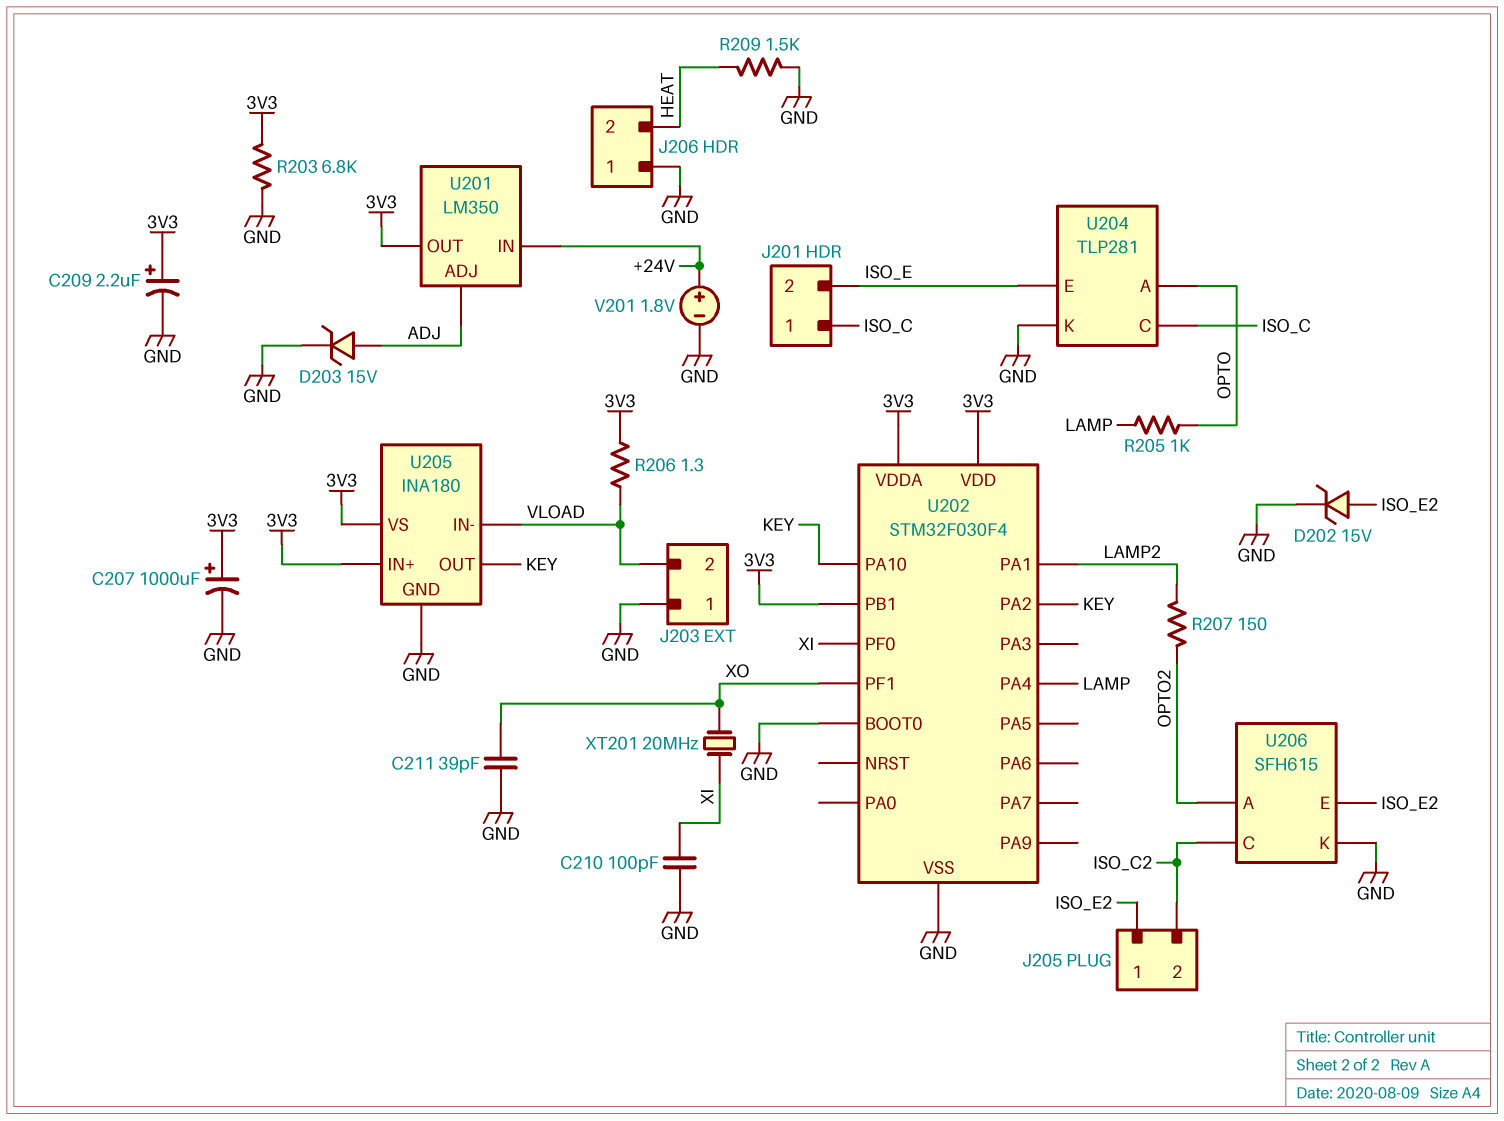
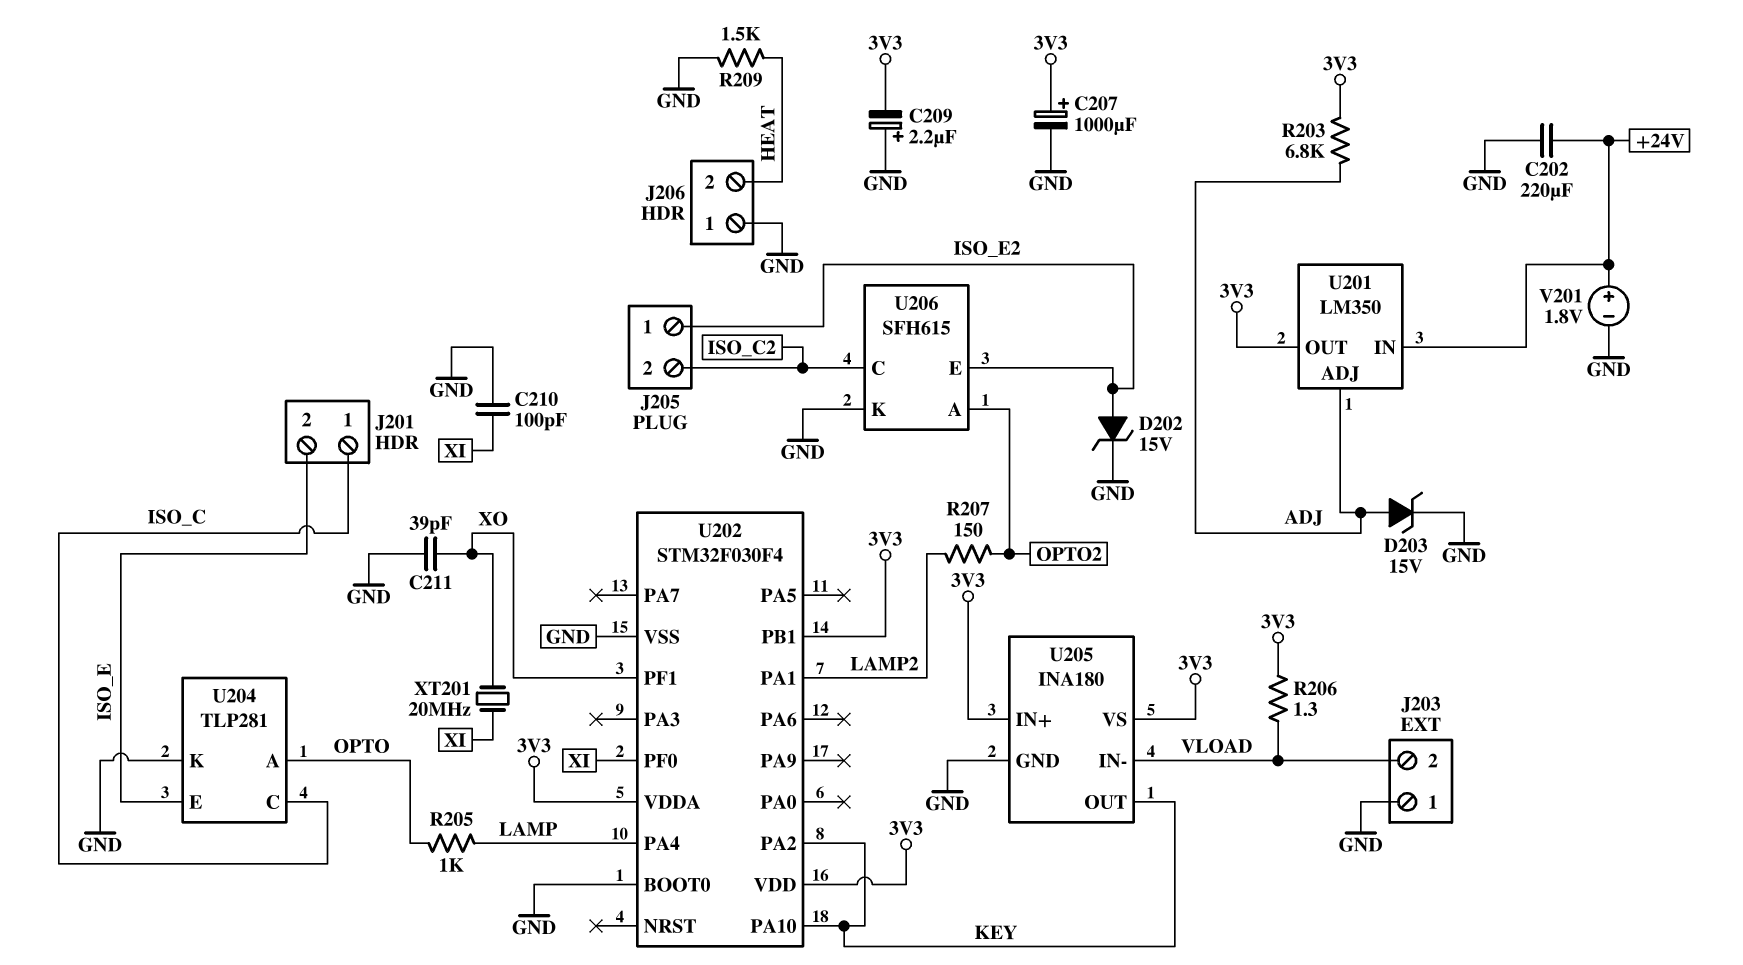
C202: none -> 220uF (+24V, GND)
C209: 2.2uF (plus 3V3, minus GND) -> 2.2uF (plus GND, minus 3V3)
R203: 6.8k (3V3, GND) -> 6.8k (3V3, ADJ)

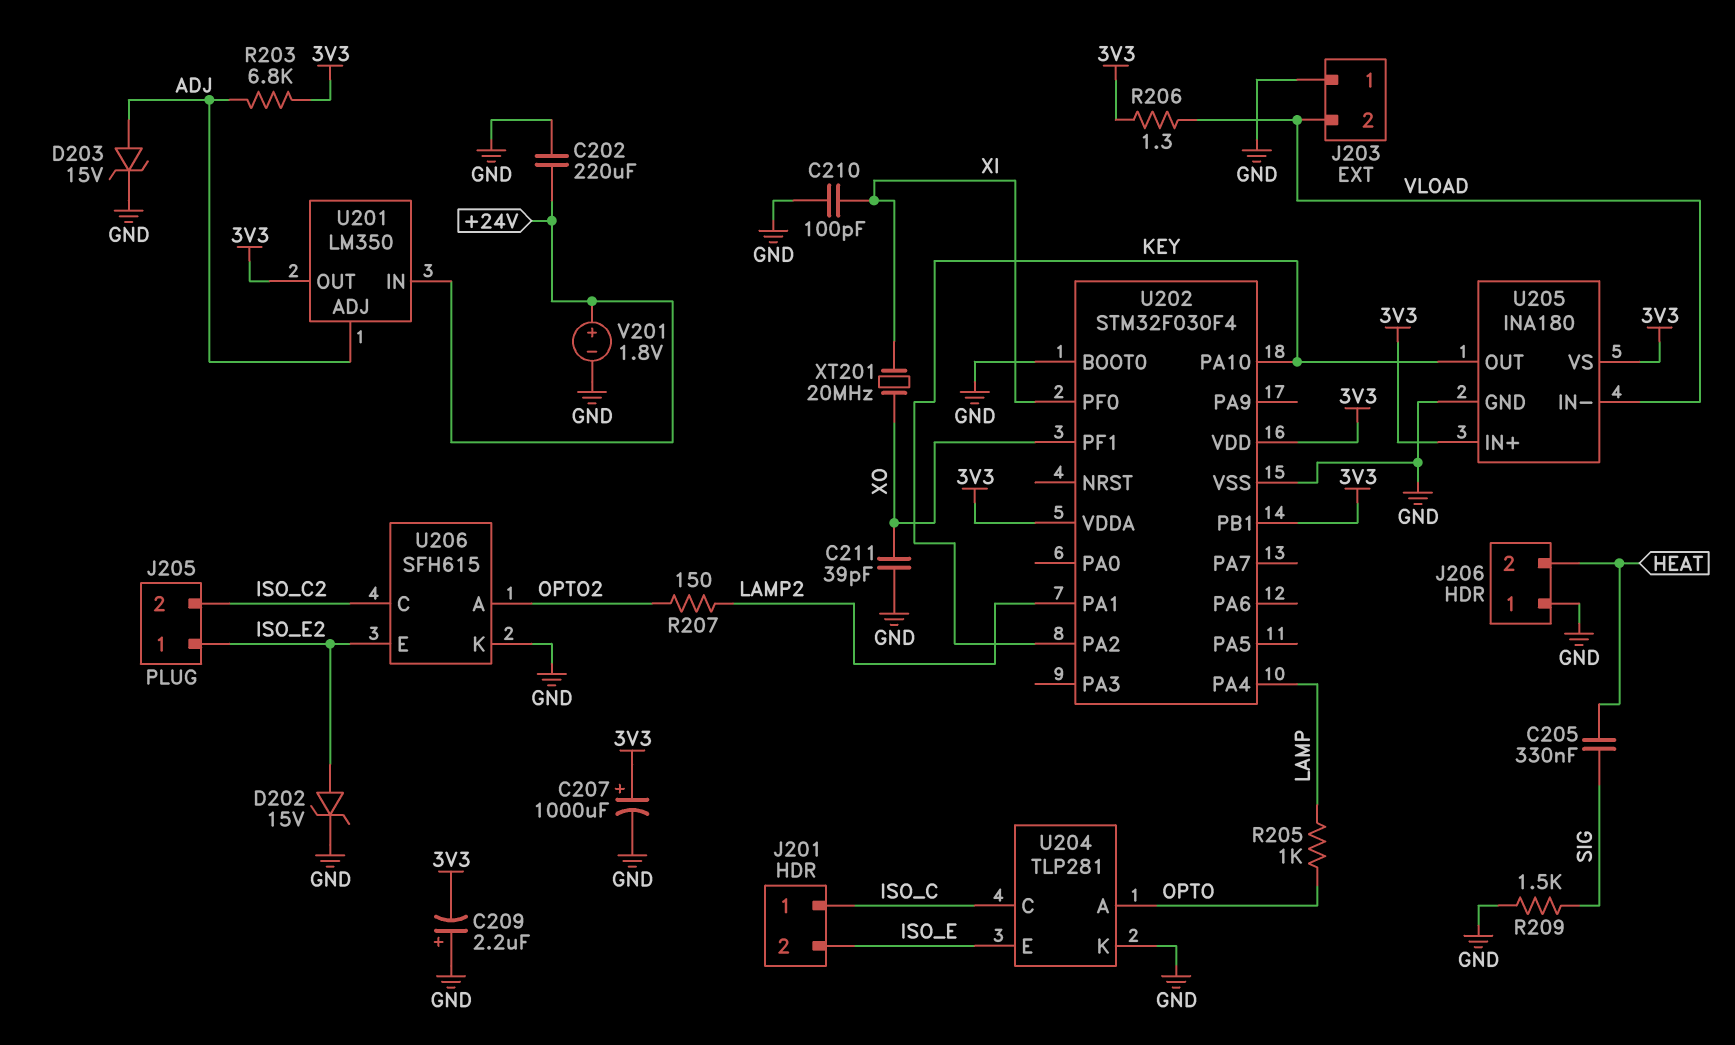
C205: none -> 330nF (HEAT, SIG)
R209: 1.5k (GND, HEAT) -> 1.5k (GND, SIG)

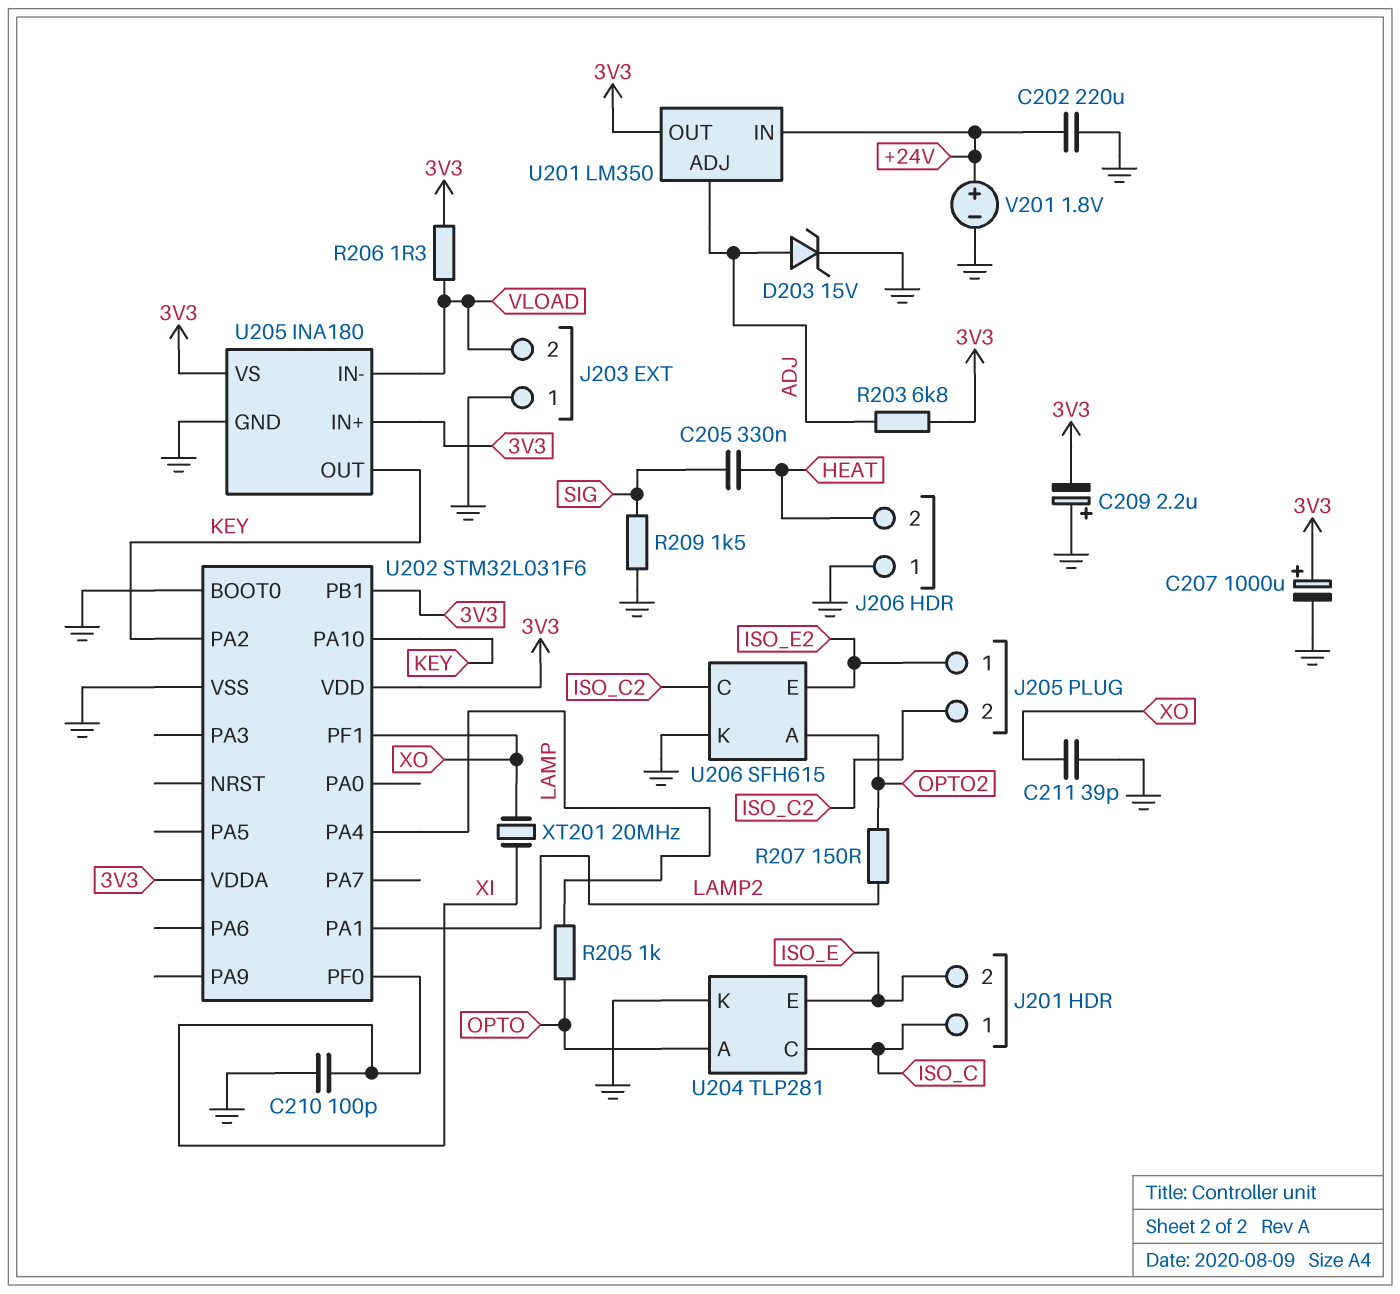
D202: zener 15V (A ISO_E2, K GND) -> none
U202: STM32F030F4 -> STM32L031F6

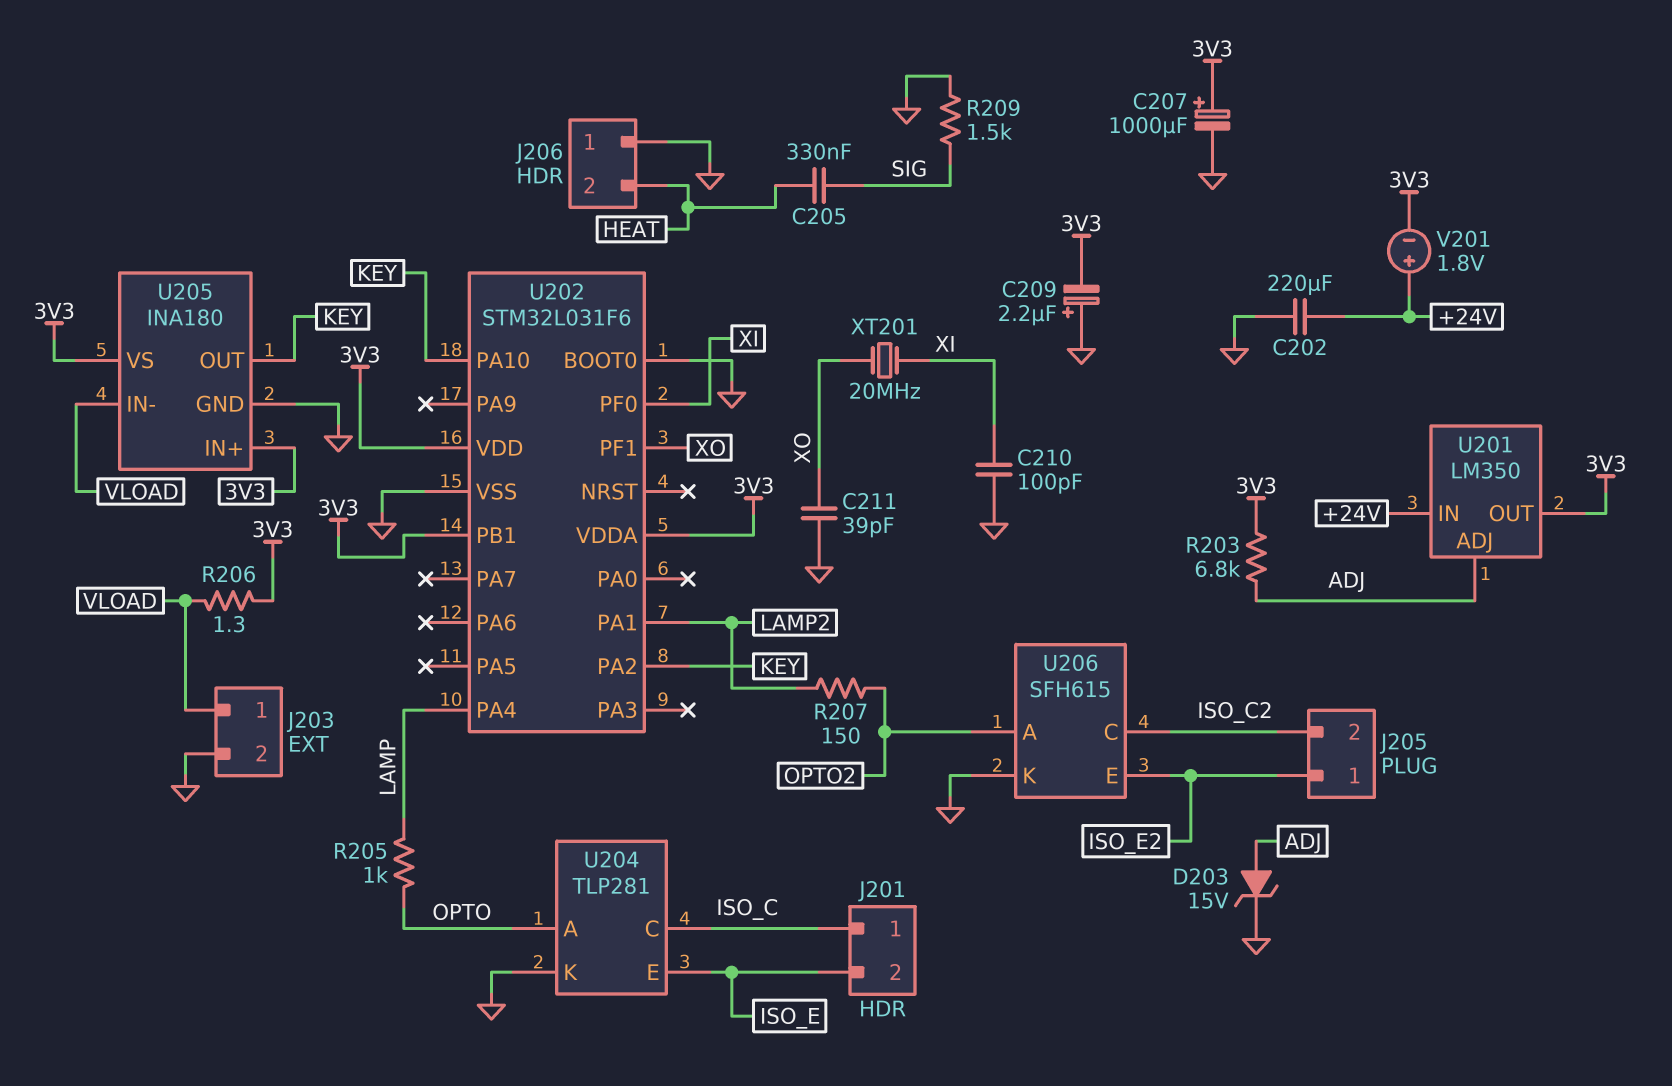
J203 pin 1: GND -> VLOAD
J203 pin 2: VLOAD -> GND
V201: 1.8V (plus +24V, minus GND) -> 1.8V (plus +24V, minus 3V3)

